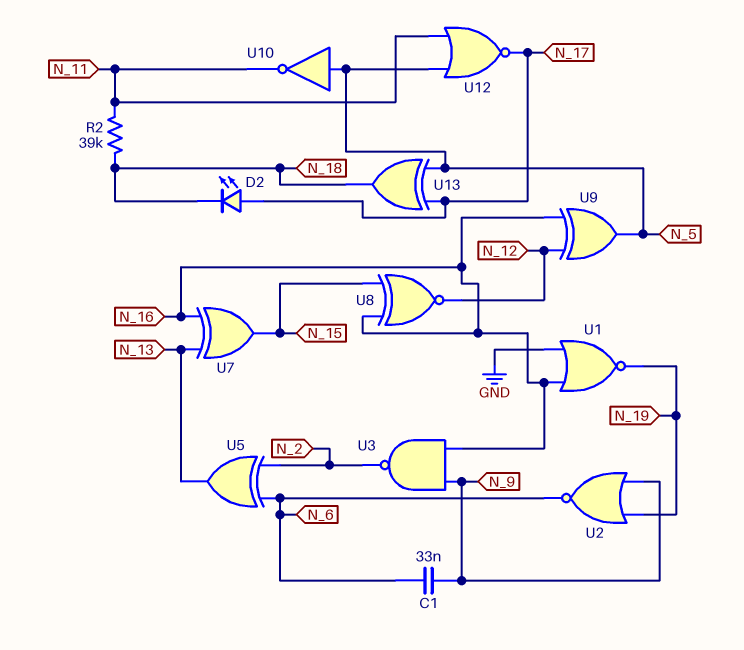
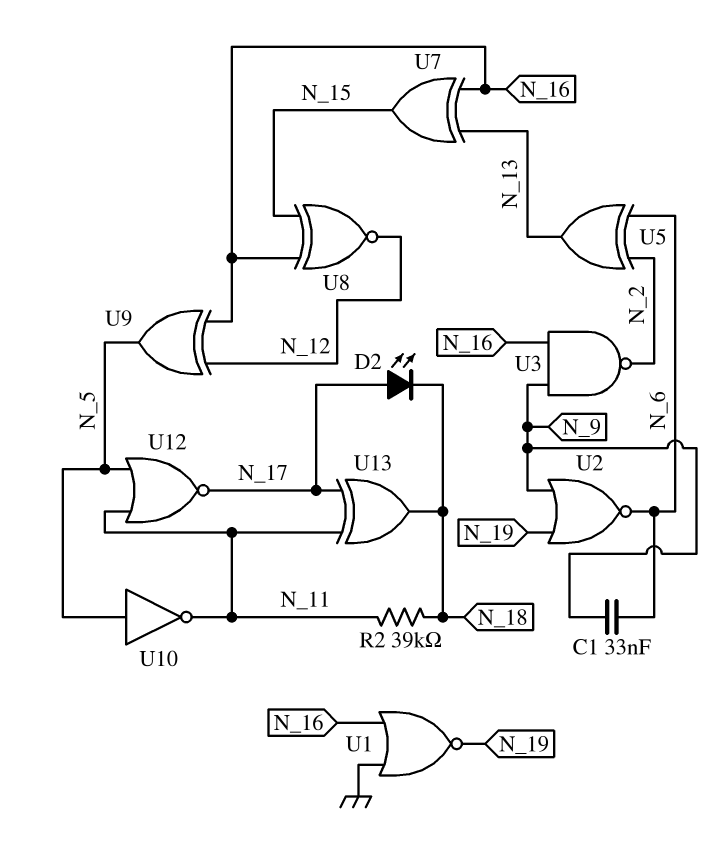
U13: XOR (in N_5, in N_17, out N_18) -> XOR (in N_11, in N_17, out N_18)

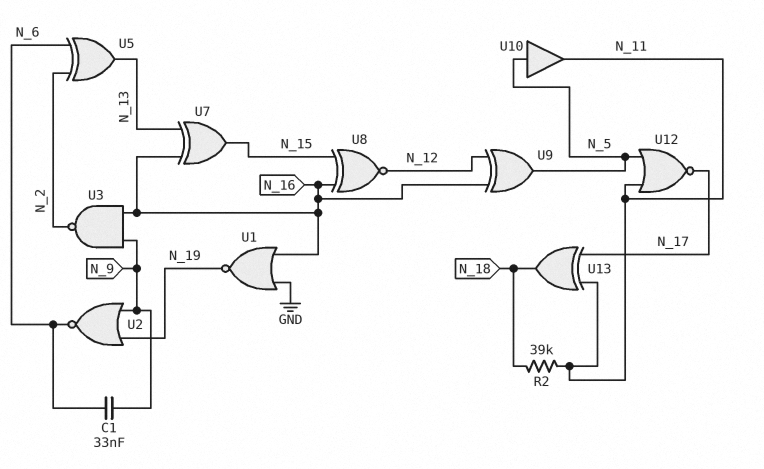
D2: LED (A N_17, K N_18) -> none
U10: NOT (in N_5, out N_11) -> buffer (in N_5, out N_11)

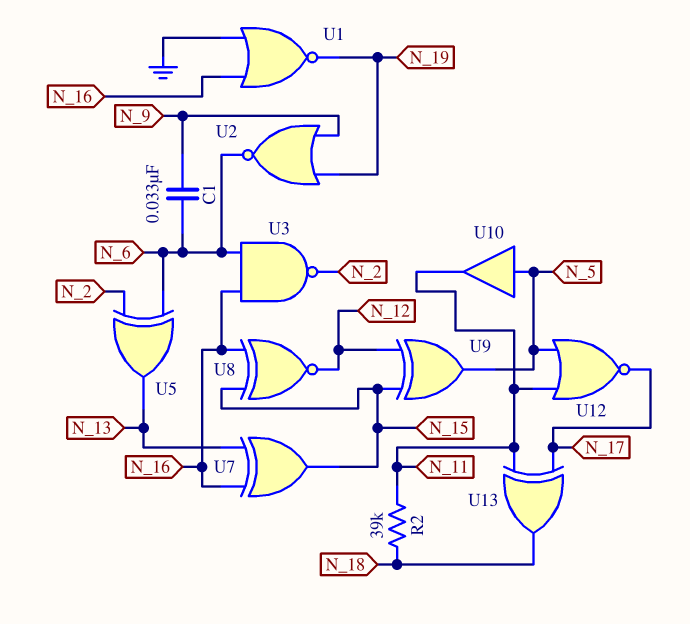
U3: NAND (in N_9, in N_16, out N_2) -> NAND (in N_6, in N_16, out N_2)
U9: XOR (in N_12, in N_16, out N_5) -> XOR (in N_12, in N_15, out N_5)

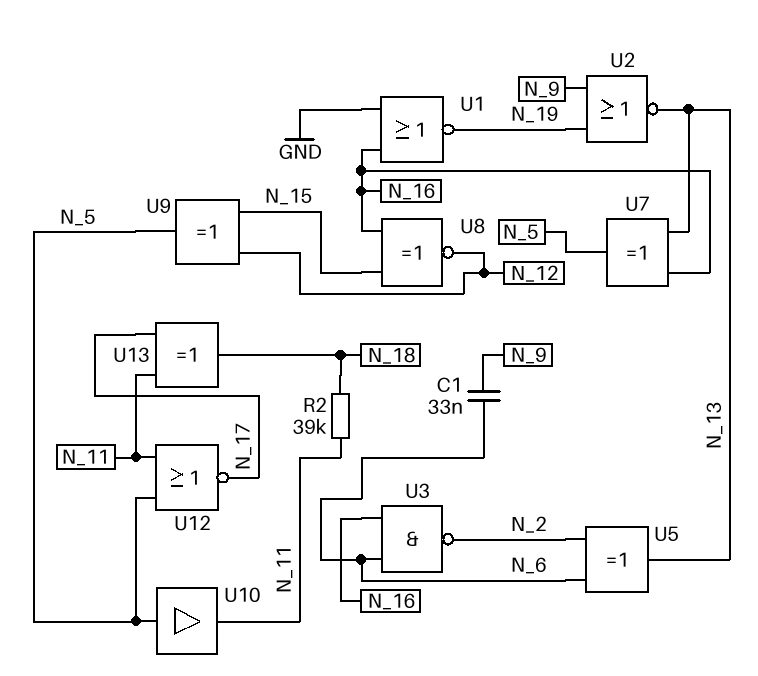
U2: NOR (in N_9, in N_19, out N_6) -> NOR (in N_9, in N_19, out N_13)
U7: XOR (in N_13, in N_16, out N_15) -> XOR (in N_13, in N_16, out N_5)

